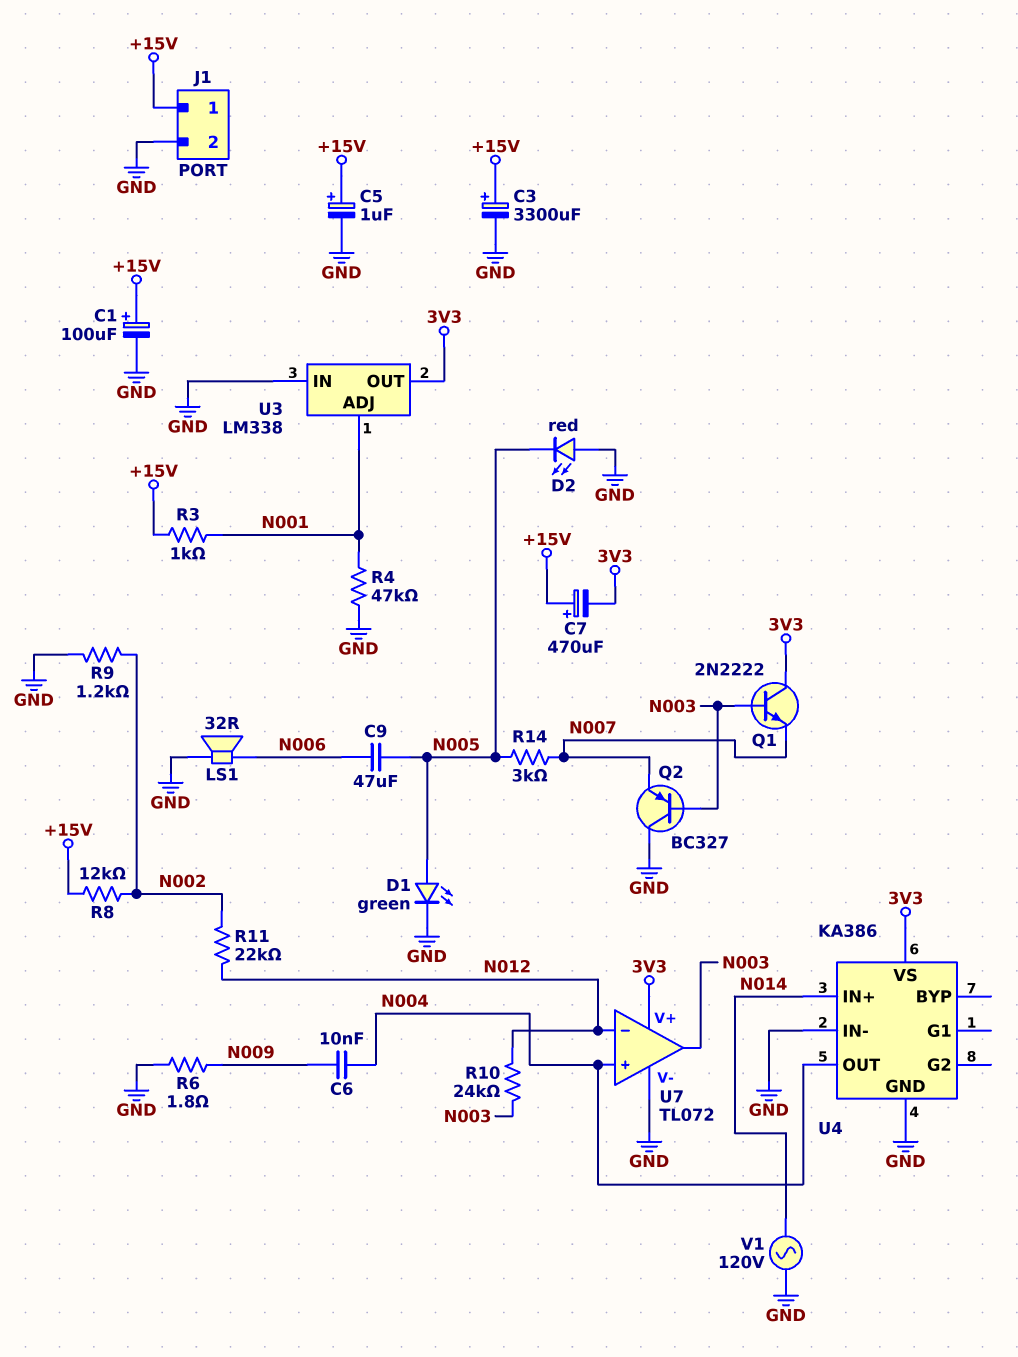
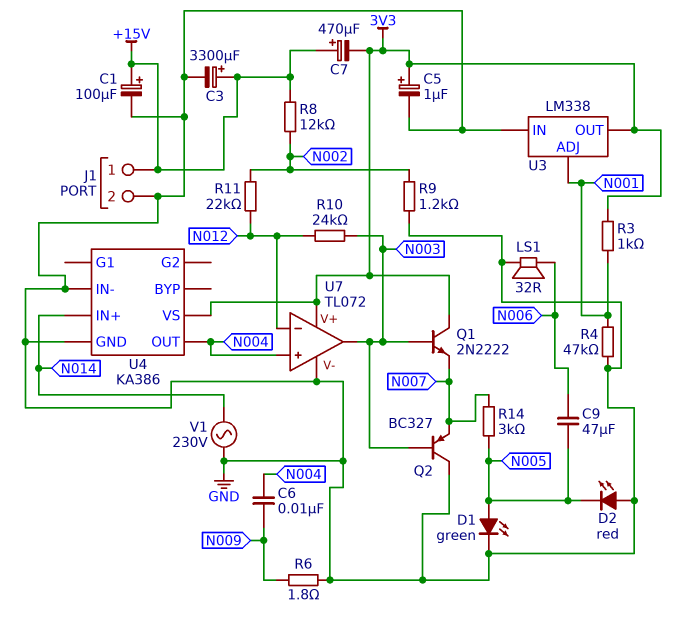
C5: 1uF (plus +15V, minus GND) -> 1uF (plus 3V3, minus GND)
R3: 1k (+15V, N001) -> 1k (3V3, N001)
V1: AC 120V (GND, N014) -> AC 230V (GND, N014)

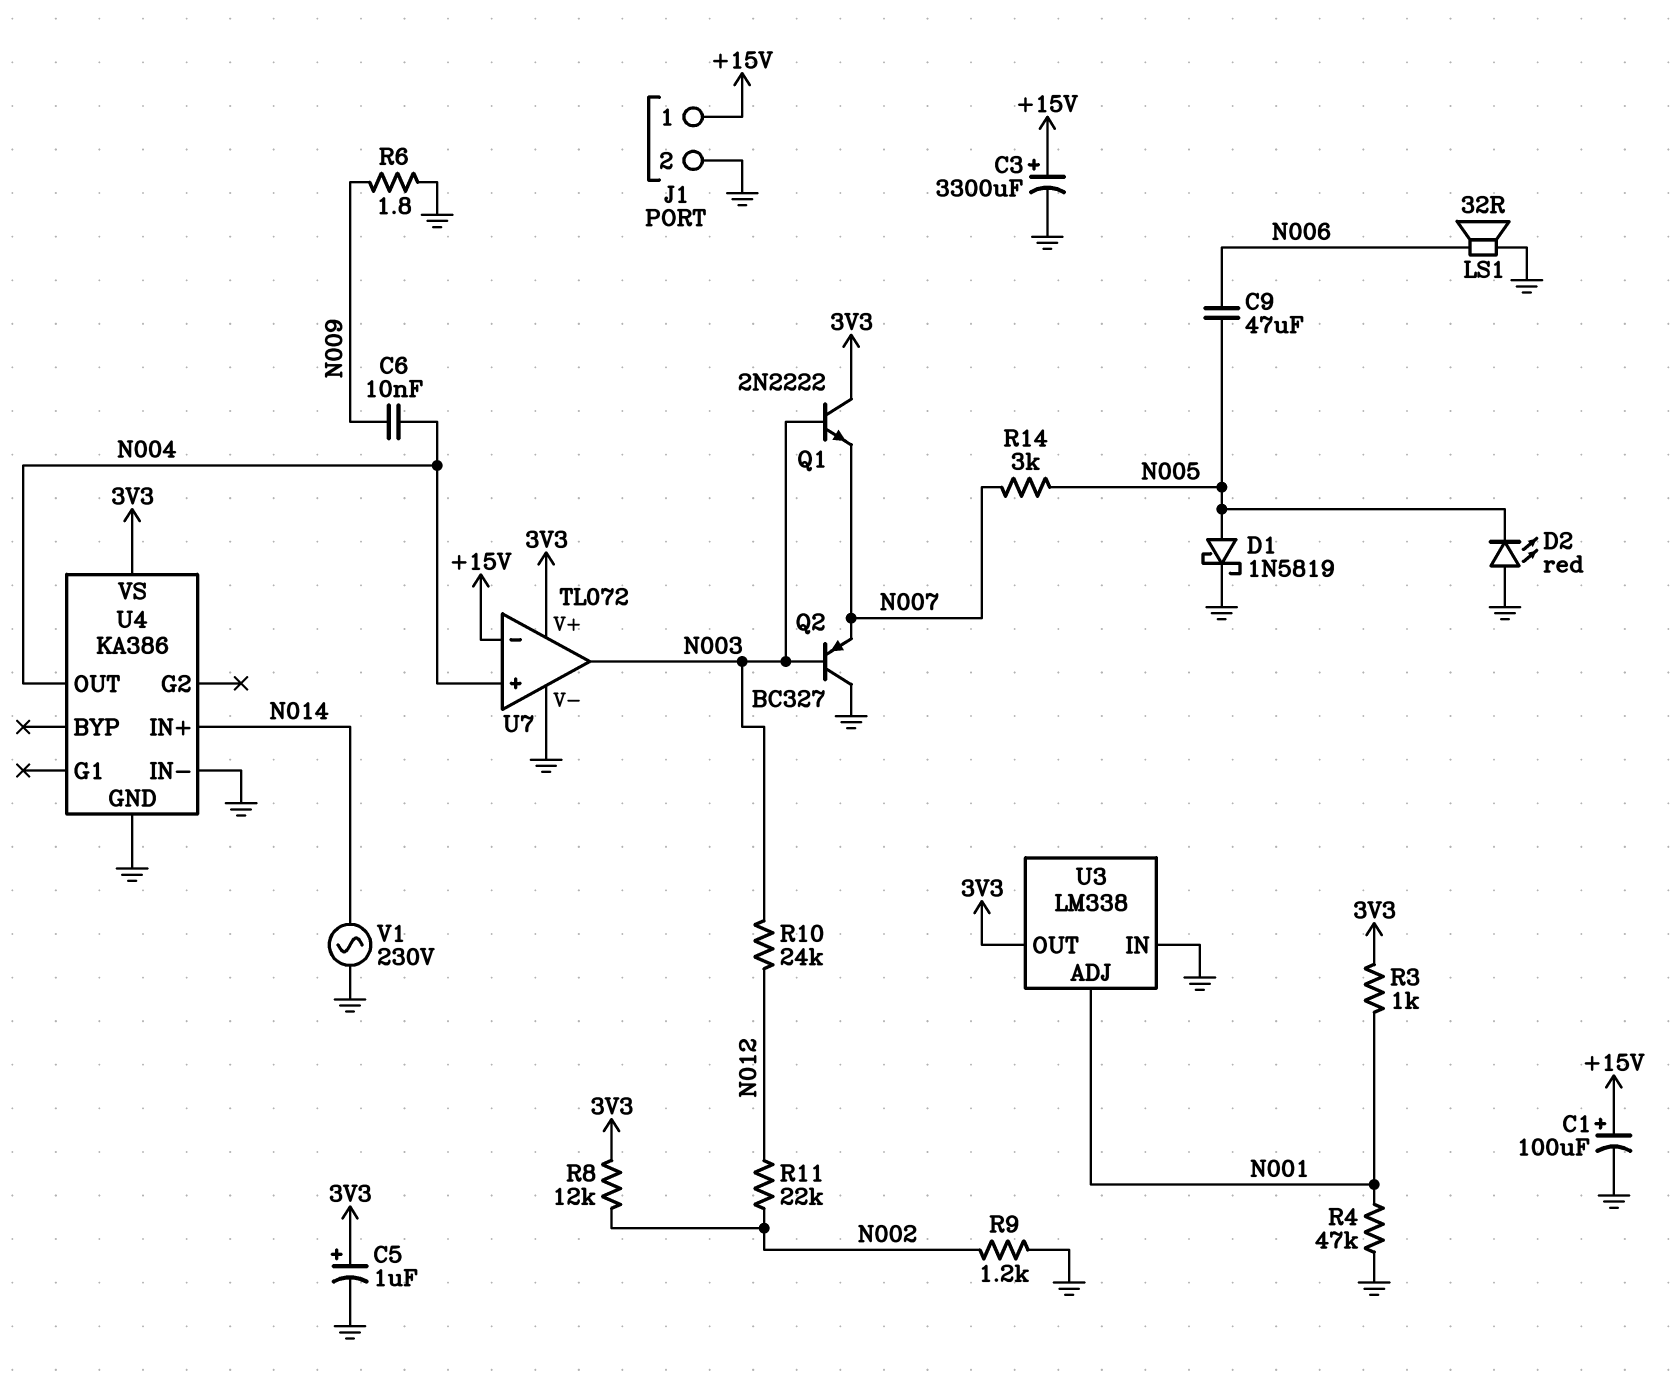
C7: 470uF (plus +15V, minus 3V3) -> none
D1: LED green (A N005, K GND) -> schottky 1N5819 (A N005, K GND)
R8: 12k (+15V, N002) -> 12k (3V3, N002)
U7 pin in-: N012 -> +15V

